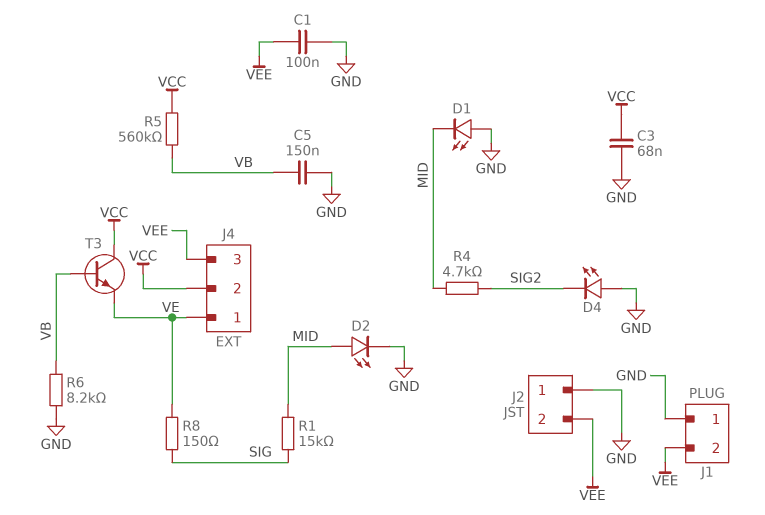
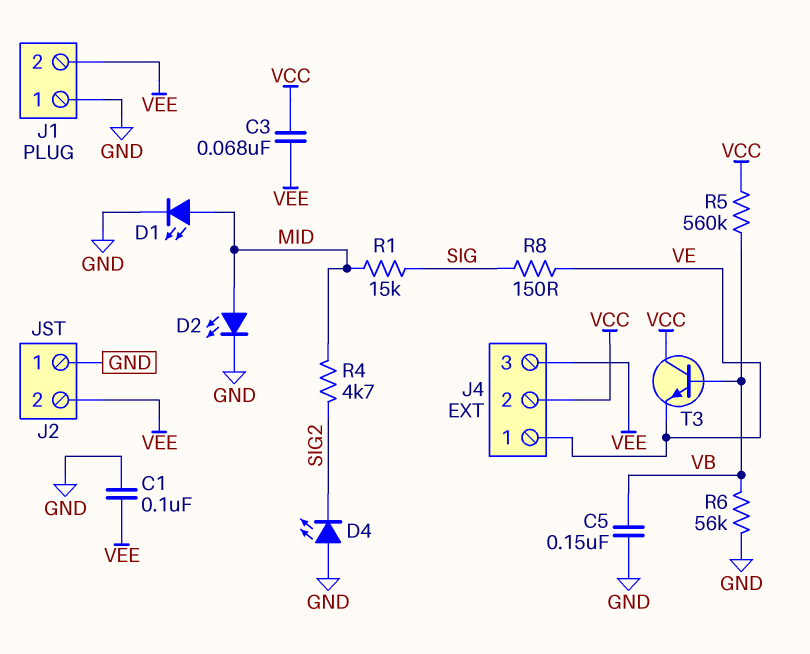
C3: 68nF (GND, VCC) -> 68nF (VCC, VEE)
D1: LED (A GND, K MID) -> LED (A MID, K GND)
R6: 8.2k (GND, VB) -> 56k (GND, VB)

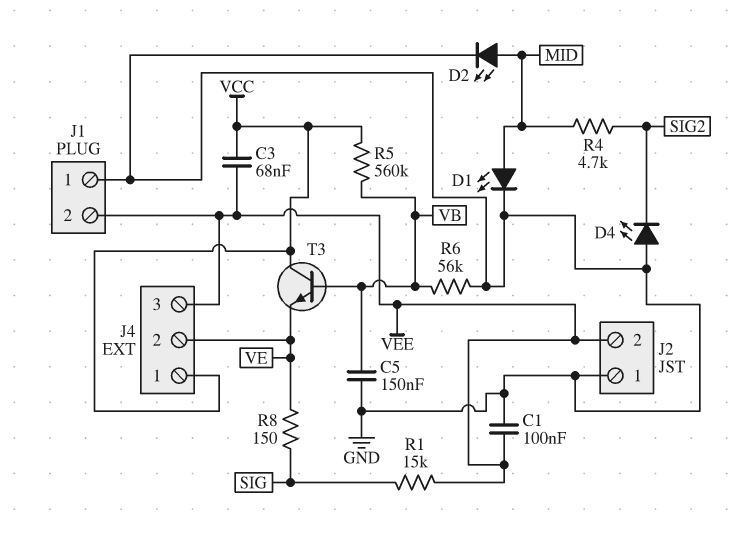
J4 pin 1: VE -> VCC
J4 pin 2: VCC -> VE
R1: 15k (MID, SIG) -> 15k (SIG, VEE)

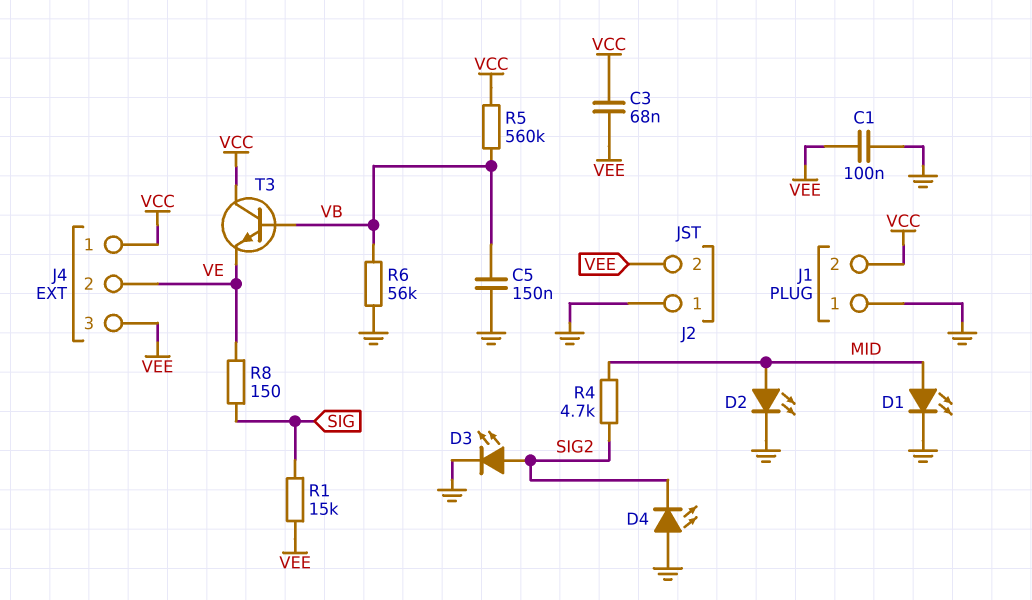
D3: none -> LED (A SIG2, K GND)
J1 pin 2: VEE -> VCC

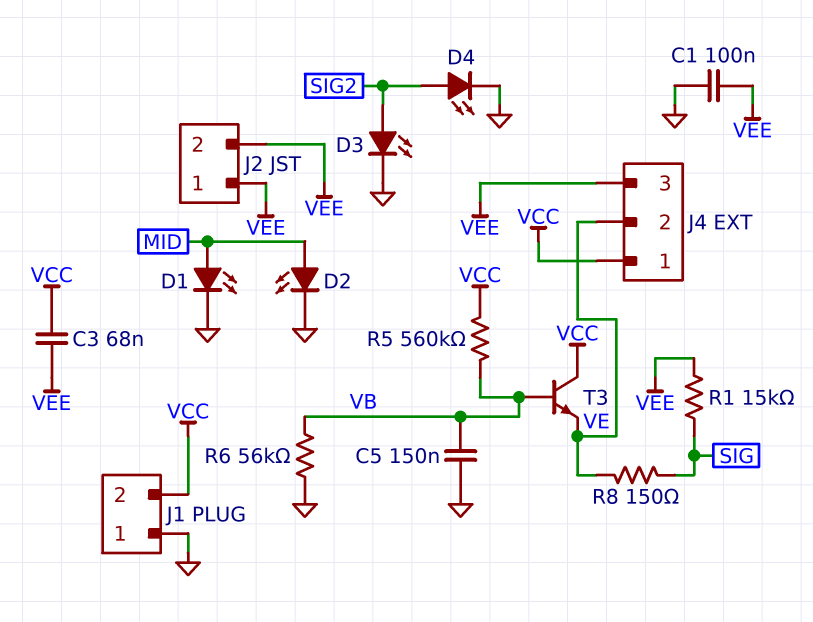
D4: LED (A GND, K SIG2) -> LED (A SIG2, K GND)
J2 pin 1: GND -> VEE
R4: 4.7k (MID, SIG2) -> none

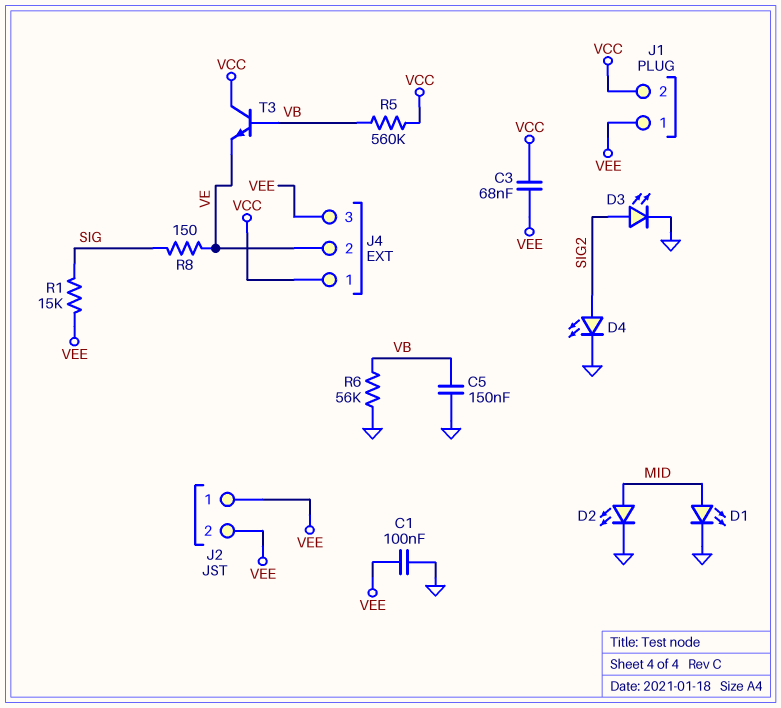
J1 pin 1: GND -> VEE

